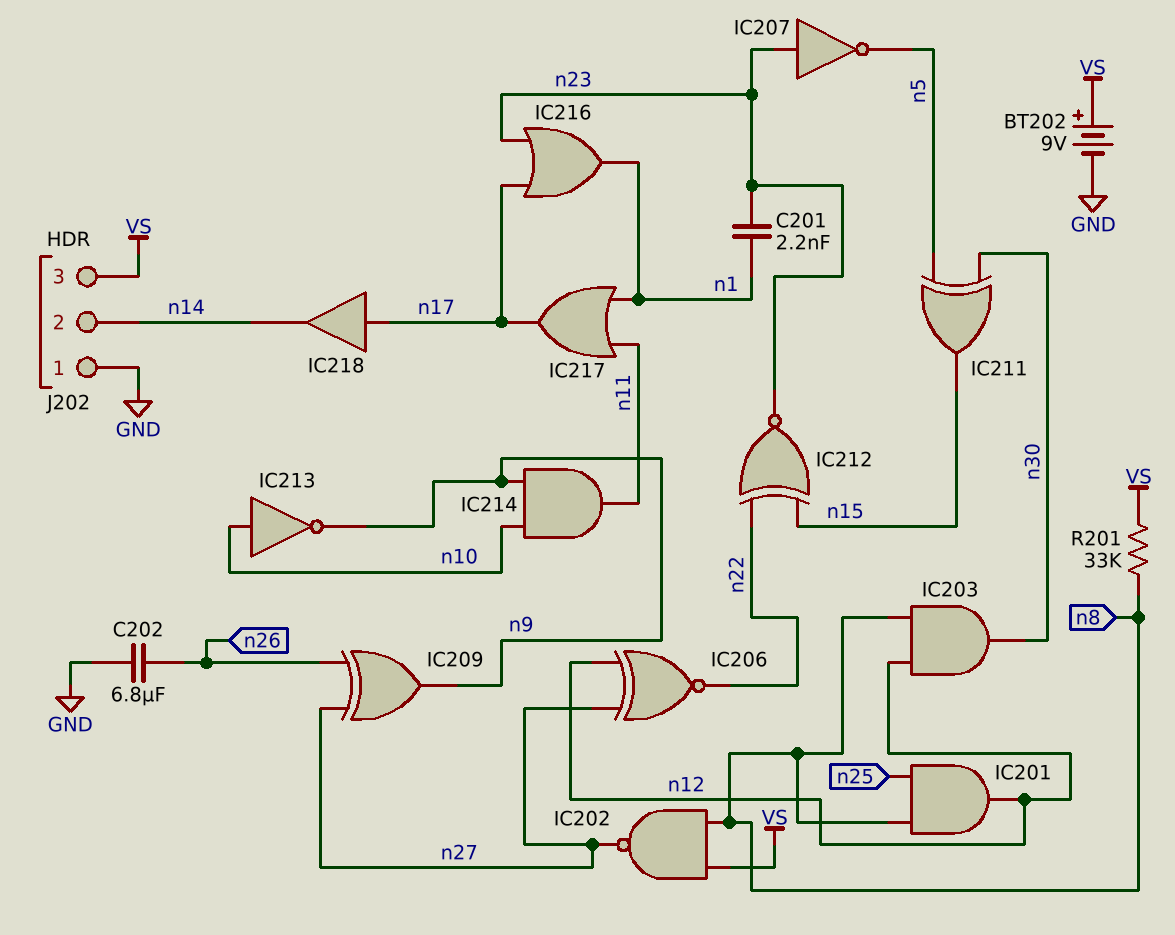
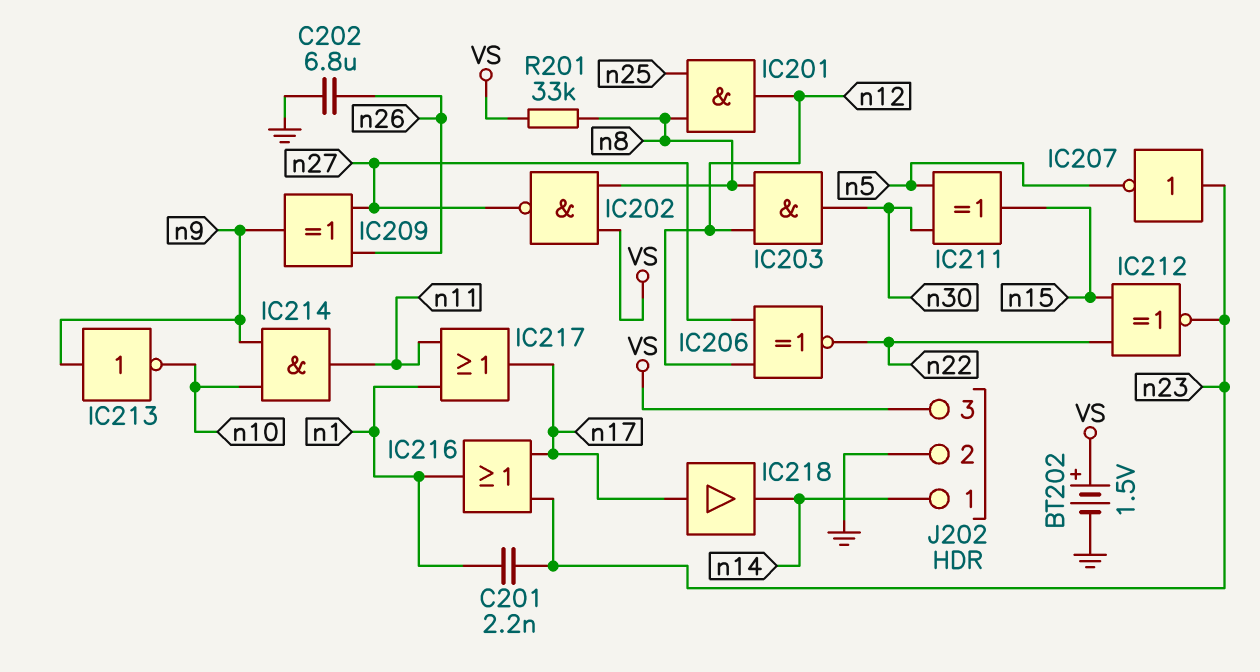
BT202: 9V (plus VS, minus GND) -> 1.5V (plus VS, minus GND)
IC213: NOT (in n10, out n9) -> NOT (in n9, out n10)
J202 pin 1: GND -> n14
J202 pin 2: n14 -> GND

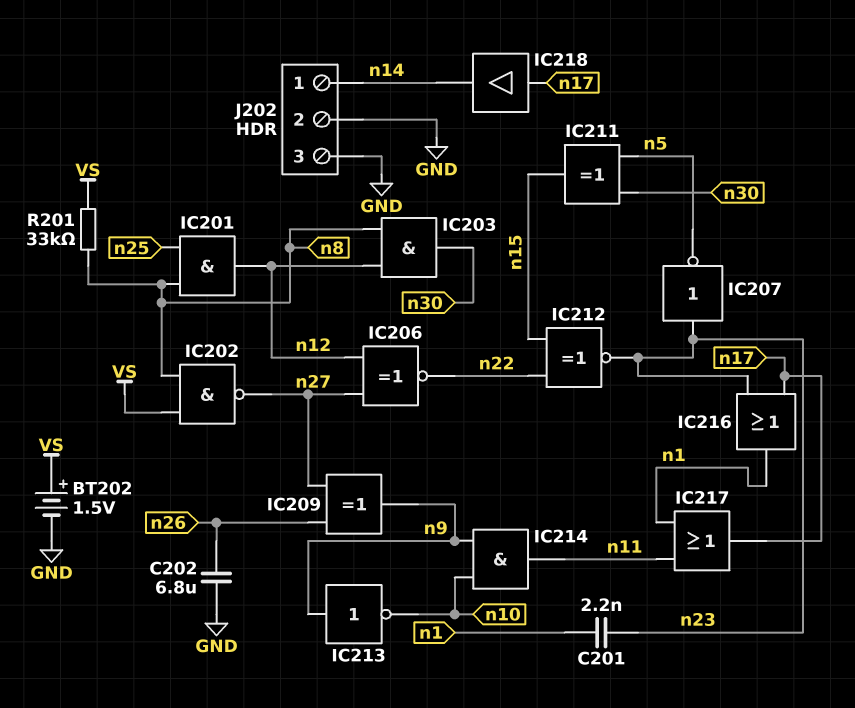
J202 pin 3: VS -> GND

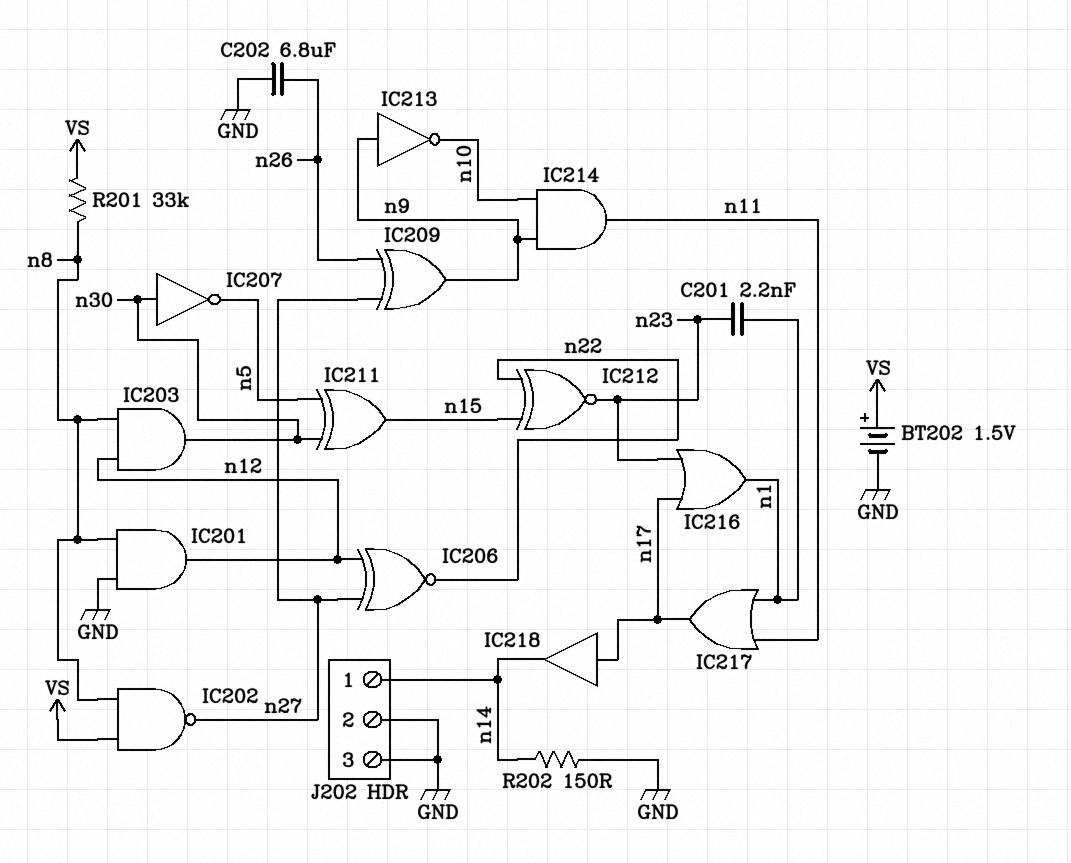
IC201: AND (in n8, in n25, out n12) -> AND (in GND, in n8, out n12)
IC207: NOT (in n23, out n5) -> NOT (in n30, out n5)
R202: none -> 150 (GND, n14)

